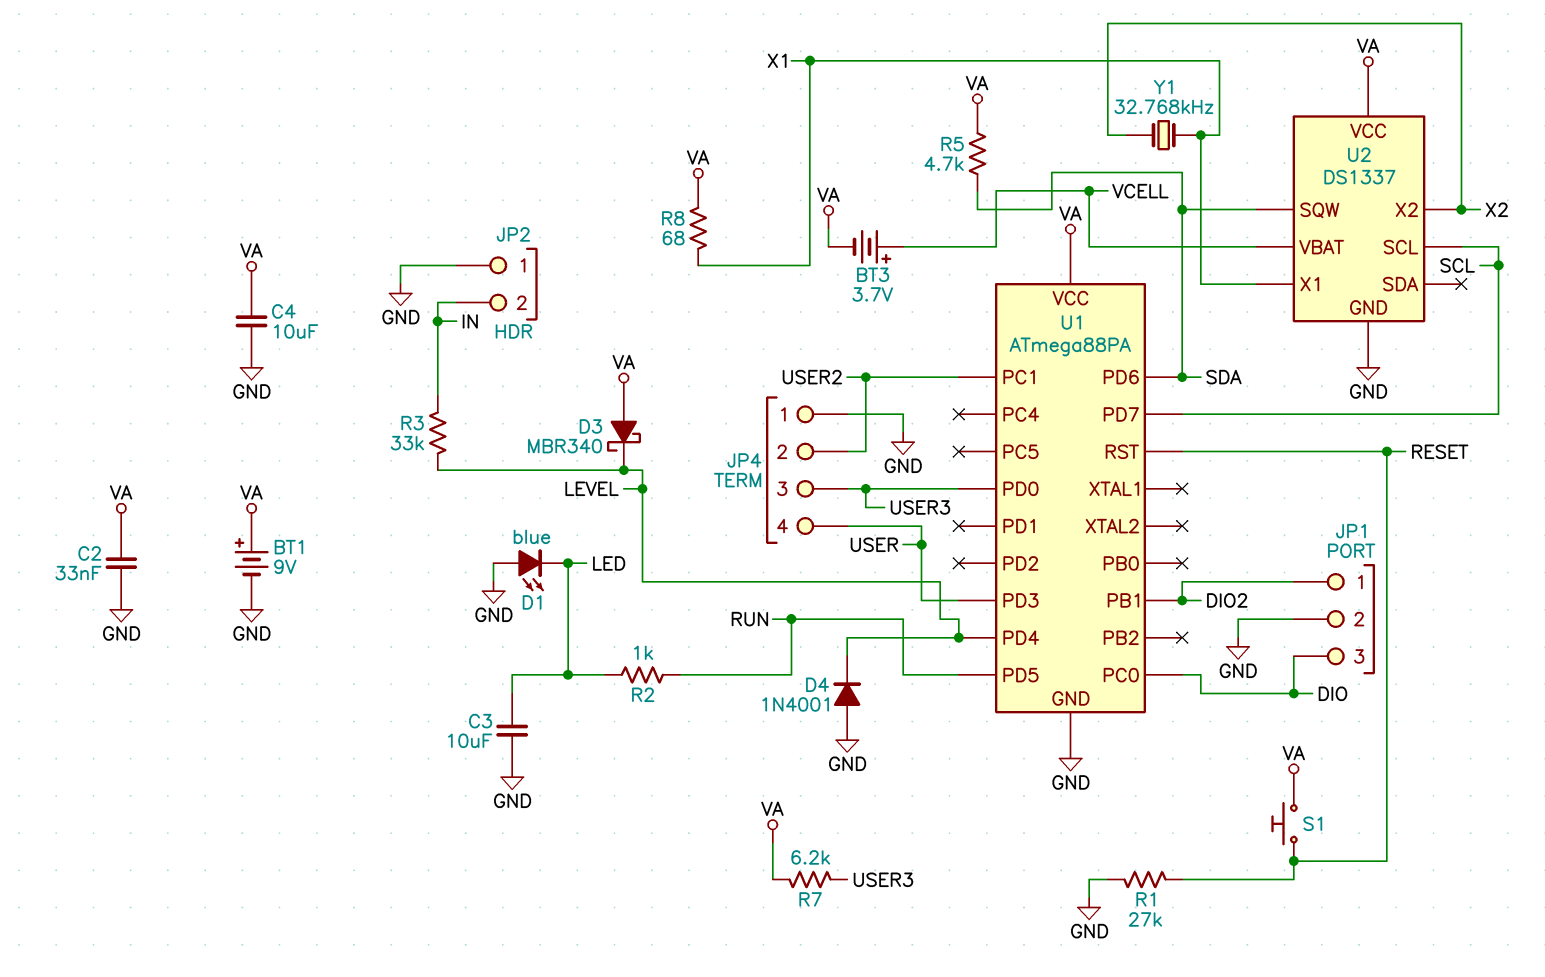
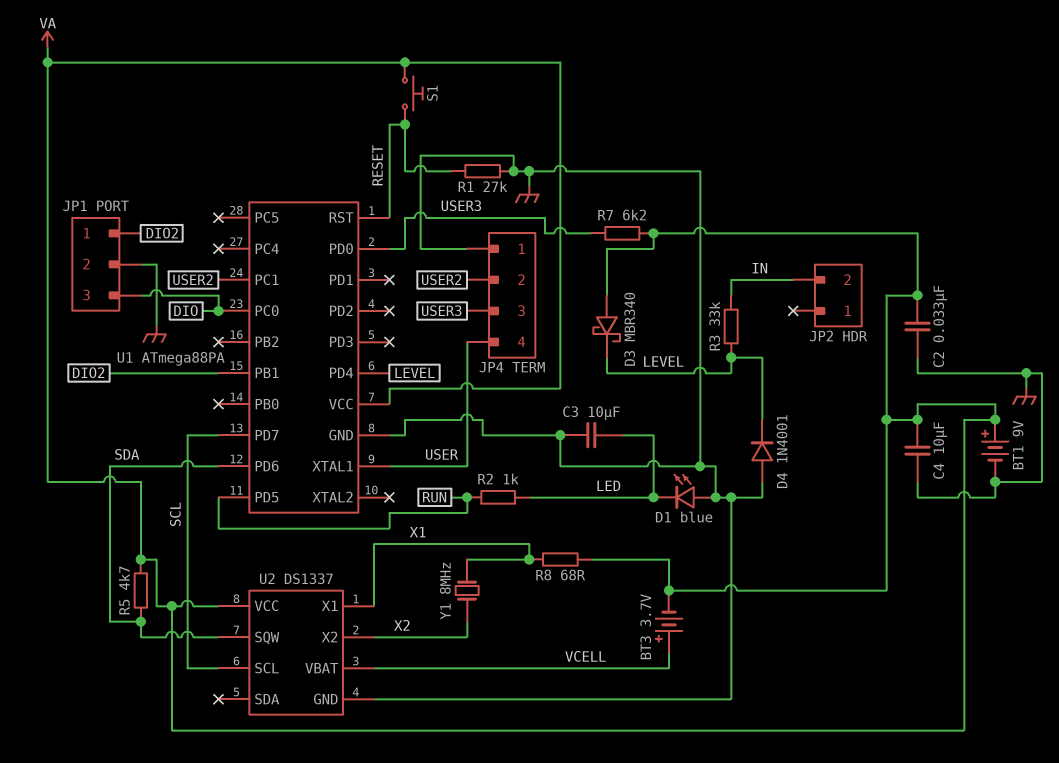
JP2 pin 1: GND -> none
U1 pin PD3: USER -> none
U1 pin XTAL1: none -> USER
Y1: 32.768kHz (X1, X2) -> 8MHz (X1, X2)

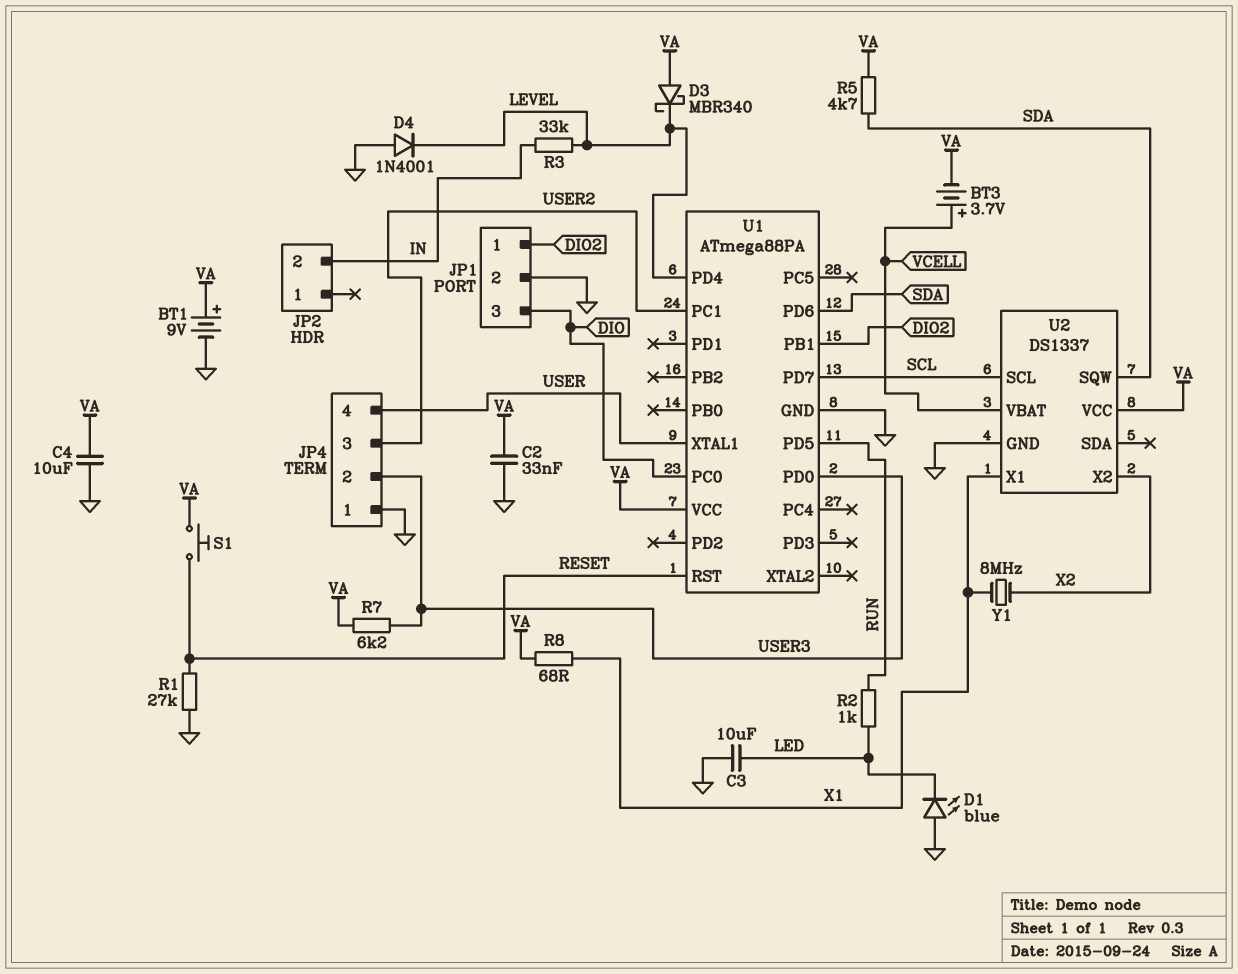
JP4 pin 2: USER2 -> USER3
JP4 pin 3: USER3 -> USER2

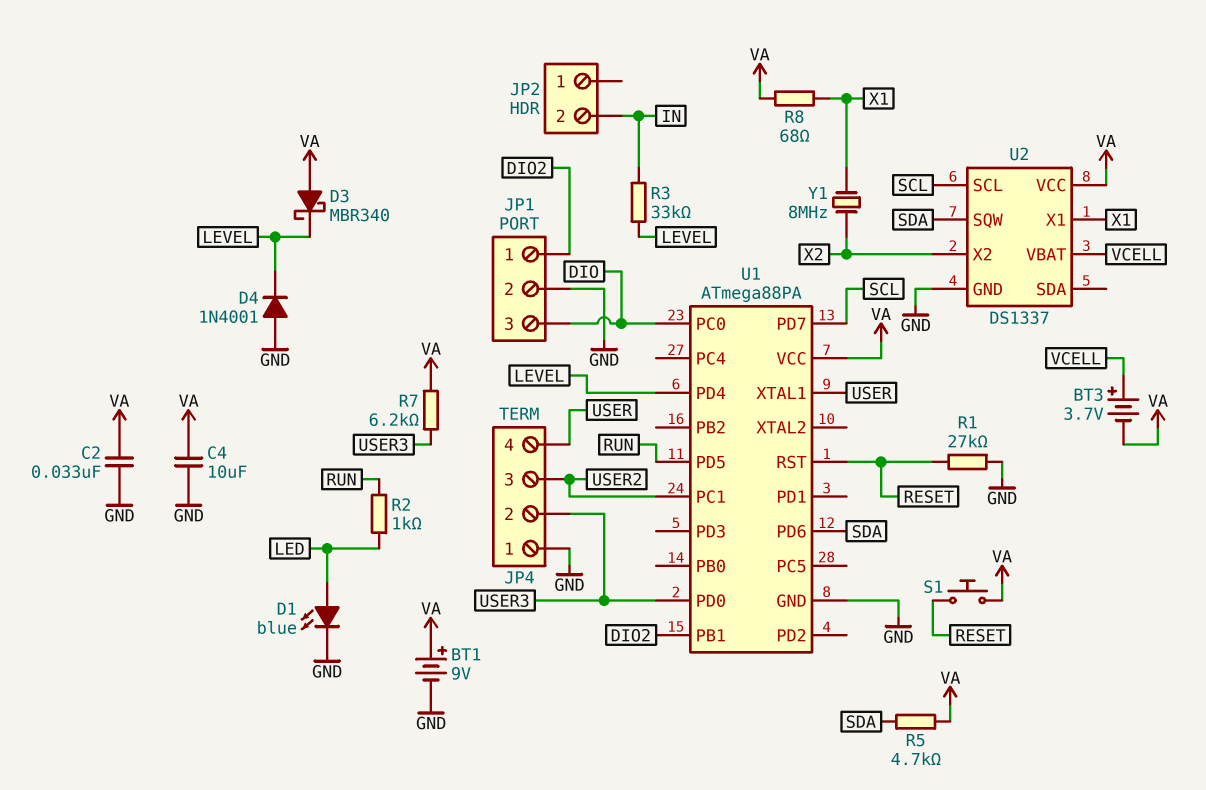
C3: 10uF (GND, LED) -> none
D1: LED blue (A GND, K LED) -> LED blue (A LED, K GND)

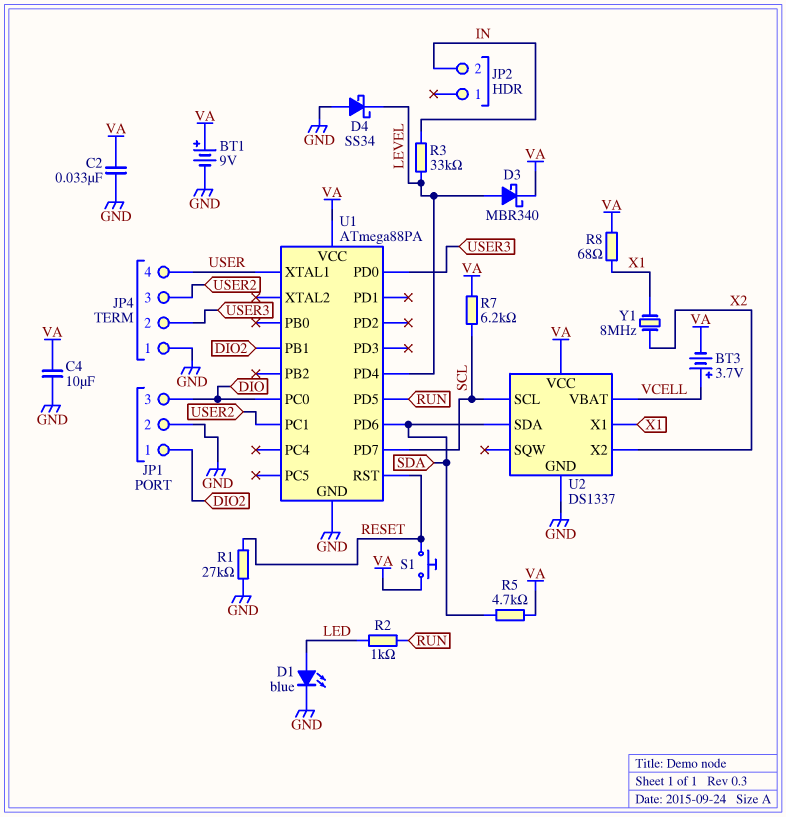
D3: schottky MBR340 (A VA, K LEVEL) -> schottky MBR340 (A LEVEL, K VA)
D4: diode 1N4001 (A GND, K LEVEL) -> schottky SS34 (A GND, K LEVEL)
R7: 6.2k (USER3, VA) -> 6.2k (SCL, VA)
U2 pin SDA: none -> SDA
U2 pin SQW: SDA -> none

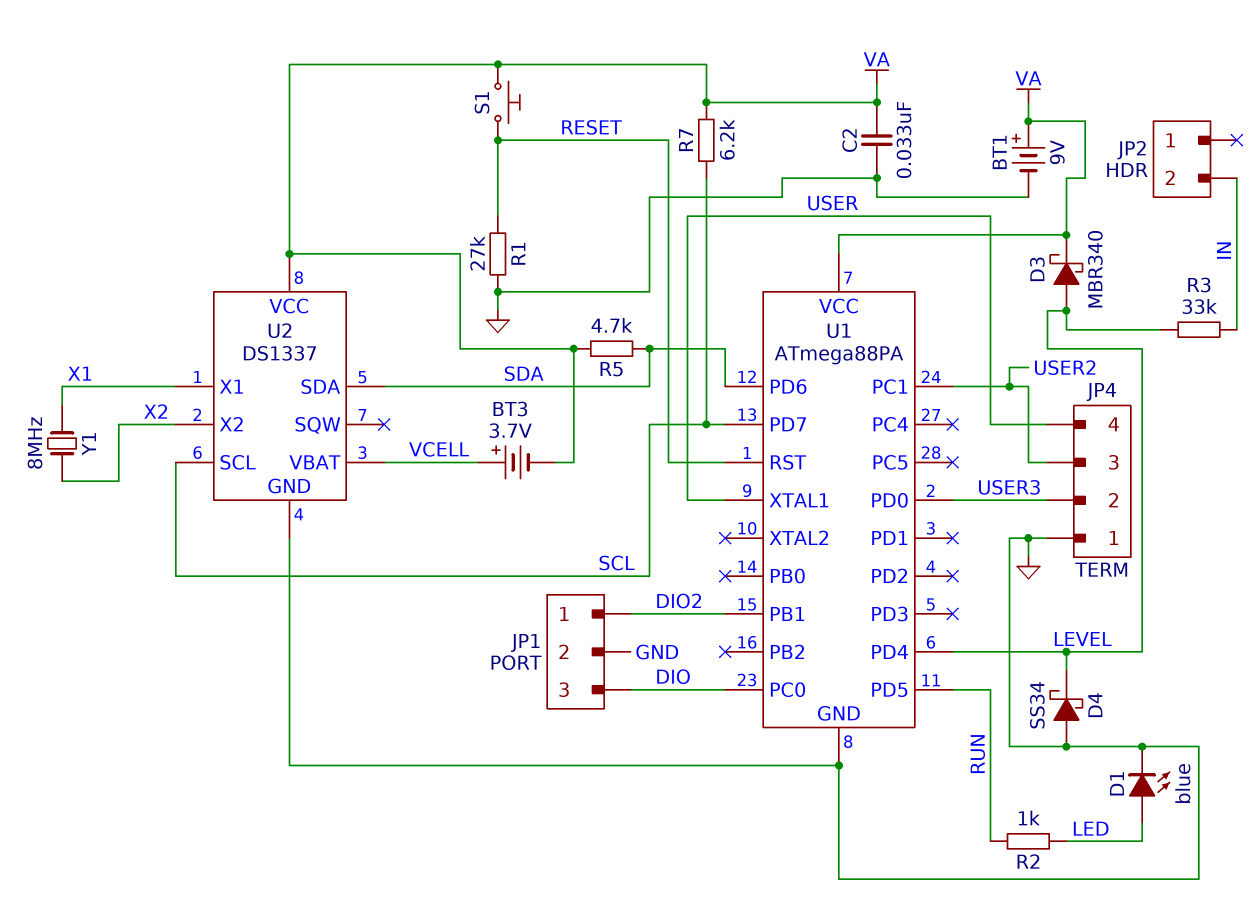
C4: 10uF (GND, VA) -> none
R8: 68 (VA, X1) -> none

